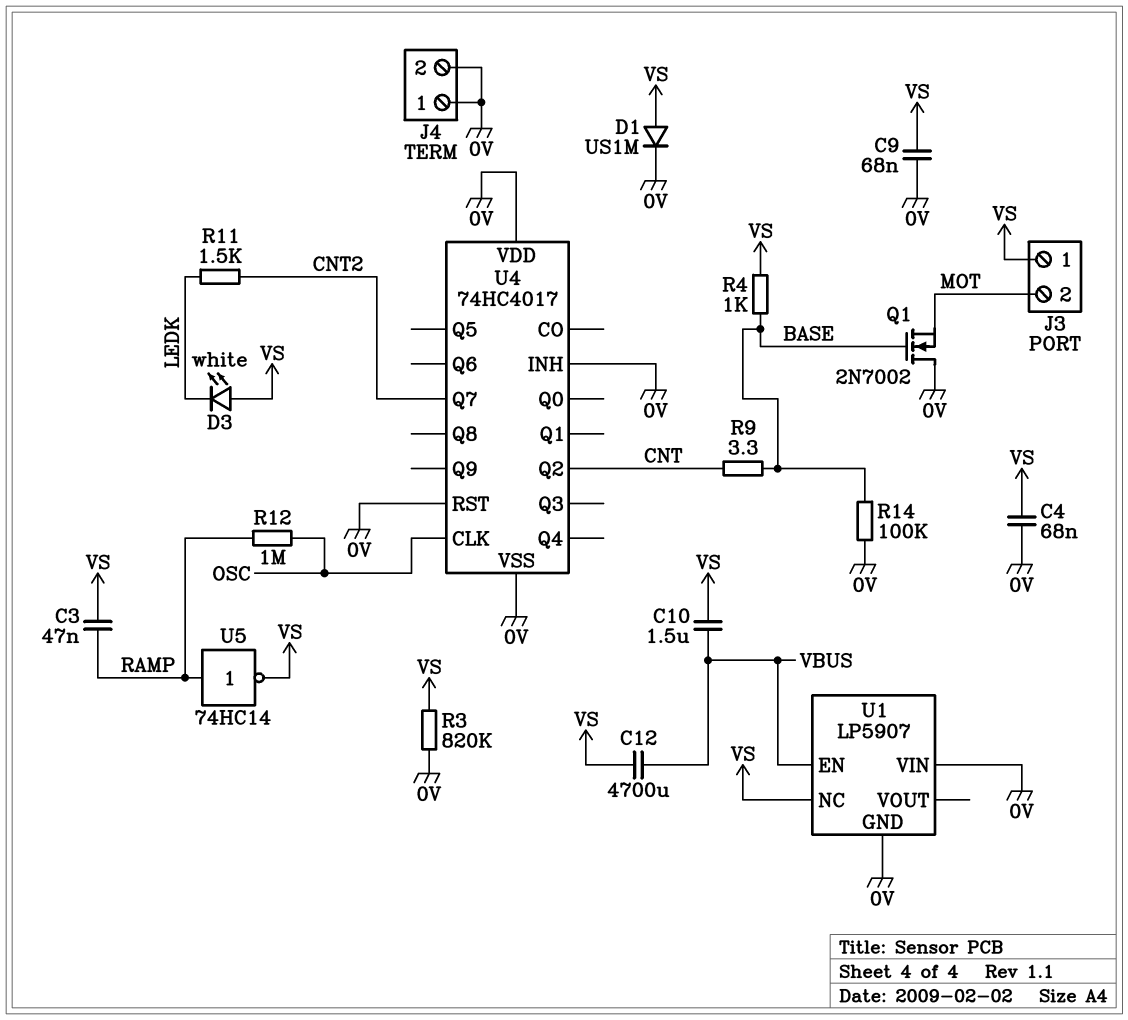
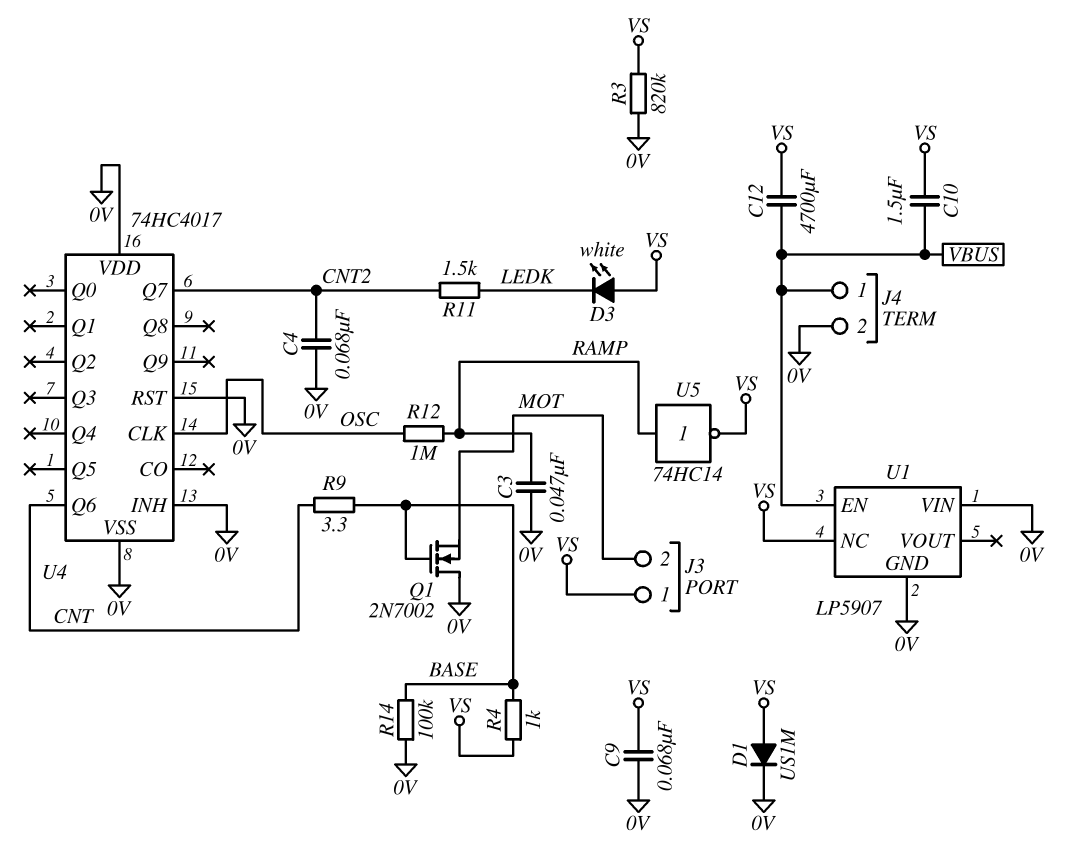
C3: 47nF (RAMP, VS) -> 47nF (0V, RAMP)
C4: 68nF (0V, VS) -> 68nF (0V, CNT2)
J4 pin 1: 0V -> VBUS
U4 pin Q2: CNT -> none
U4 pin Q6: none -> CNT

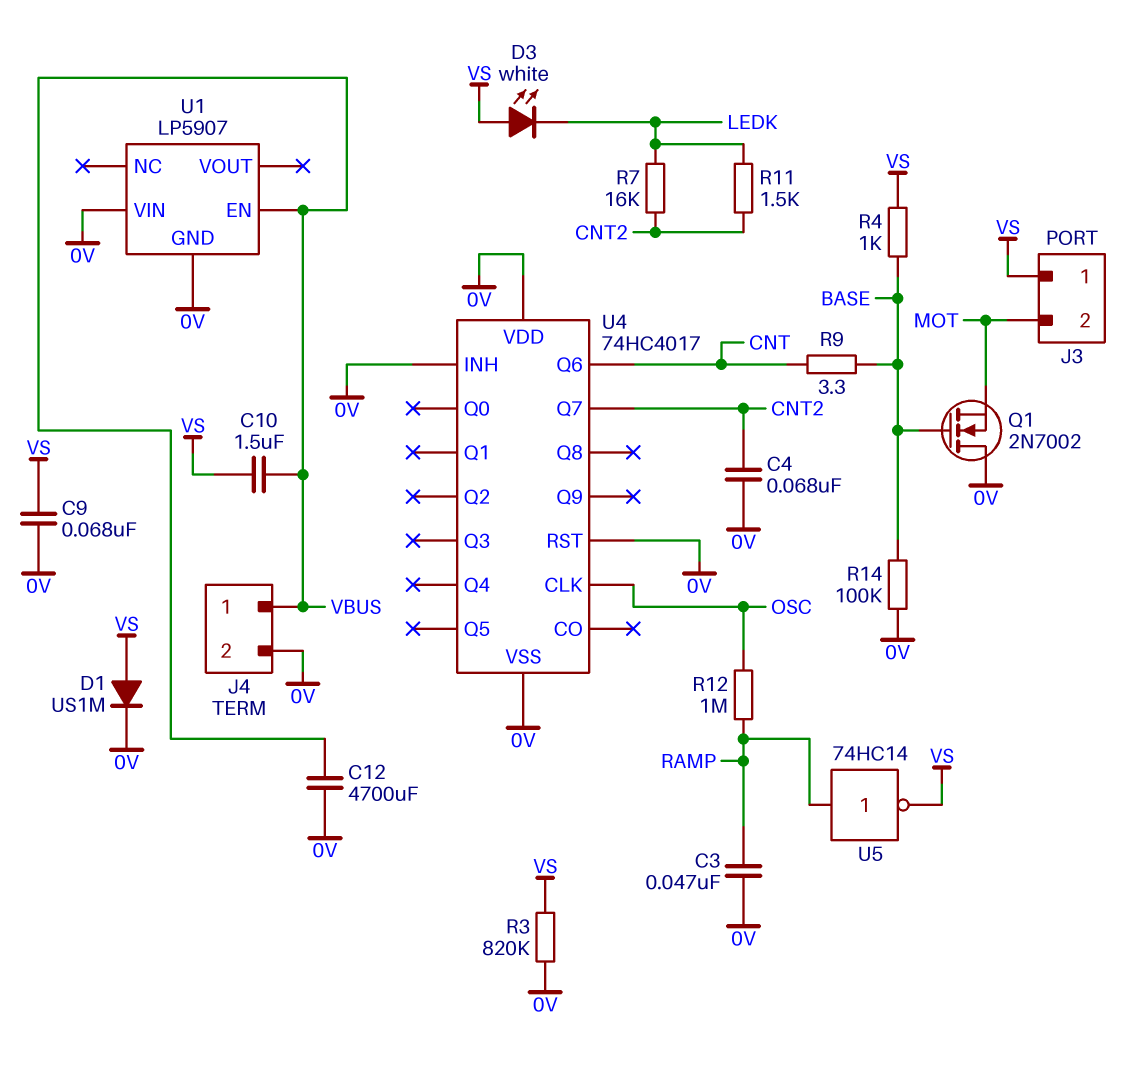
C12: 4700uF (VBUS, VS) -> 4700uF (0V, VBUS)
R7: none -> 16k (CNT2, LEDK)
U1 pin NC: VS -> none

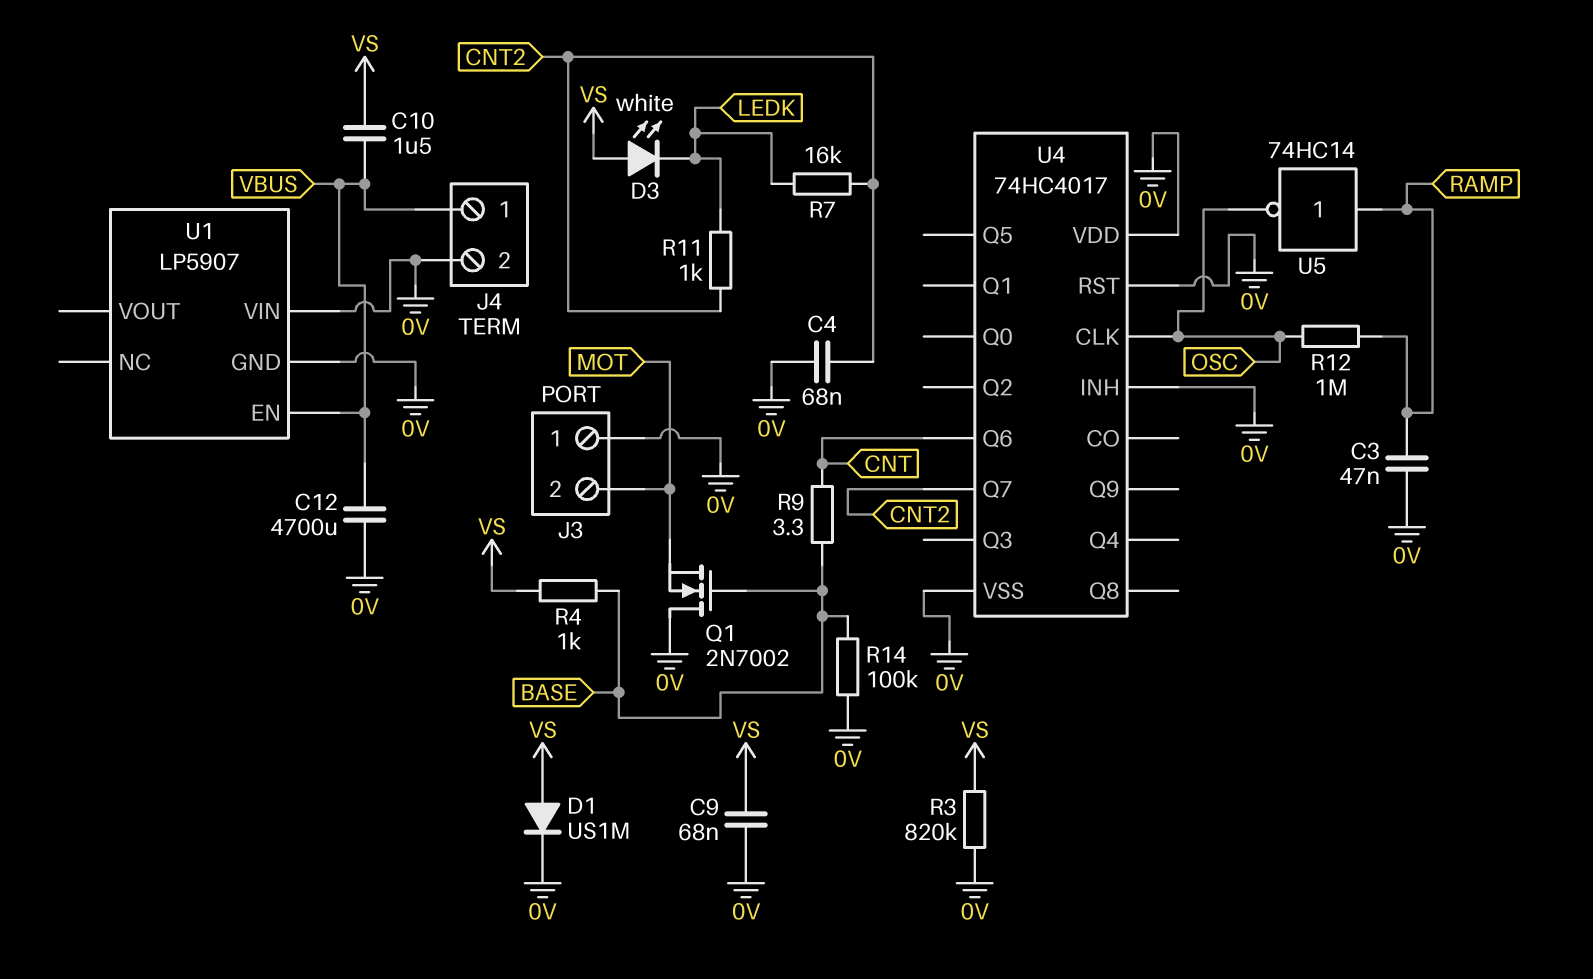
J3 pin 1: VS -> 0V
R11: 1.5k (CNT2, LEDK) -> 1k (CNT2, LEDK)
U5: NOT 74HC14 (in RAMP, out VS) -> NOT 74HC14 (in RAMP, out OSC)

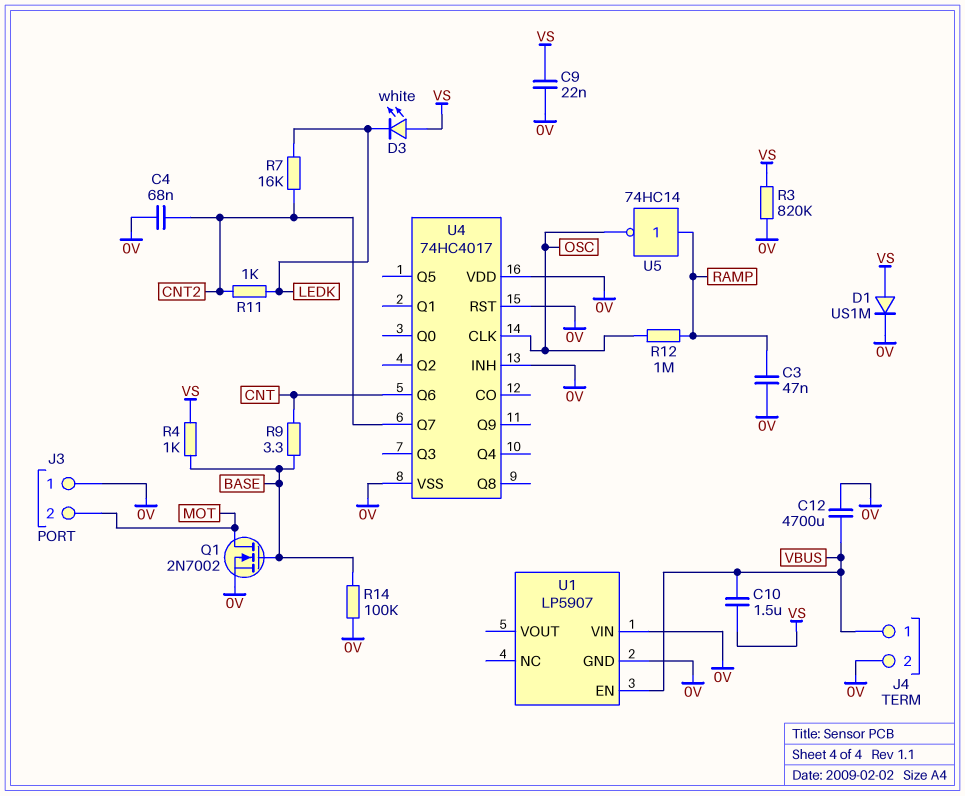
C9: 68nF (0V, VS) -> 22nF (0V, VS)
Q1: NMOS 2N7002 (G BASE, D 0V, S MOT) -> NMOS 2N7002 (G BASE, D MOT, S 0V)

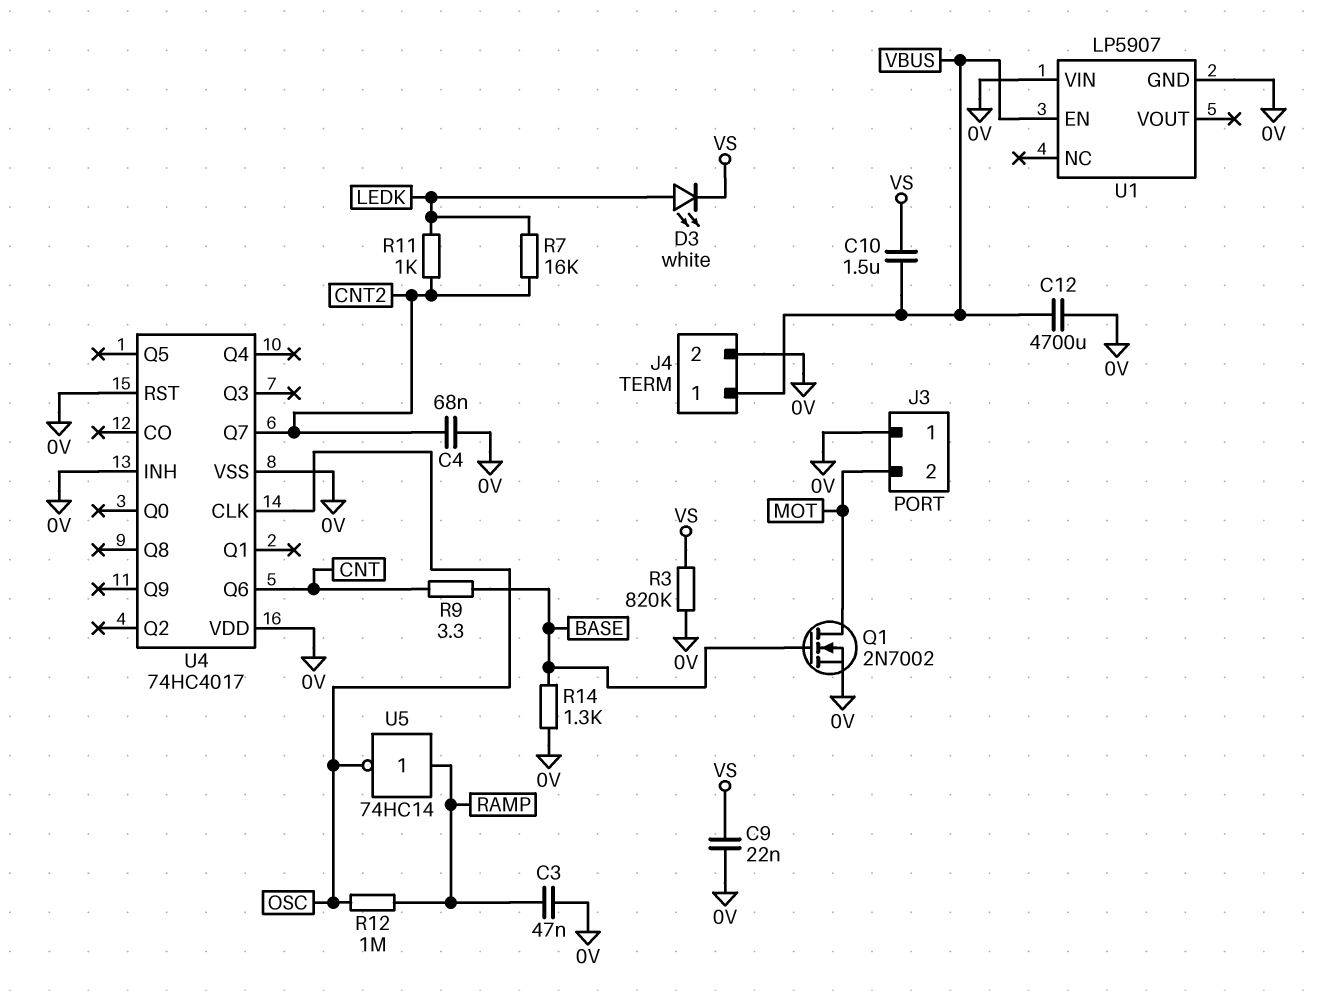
D1: diode US1M (A VS, K 0V) -> none
D3: LED white (A VS, K LEDK) -> LED white (A LEDK, K VS)
R4: 1k (BASE, VS) -> none
R14: 100k (0V, BASE) -> 1.3k (0V, BASE)

